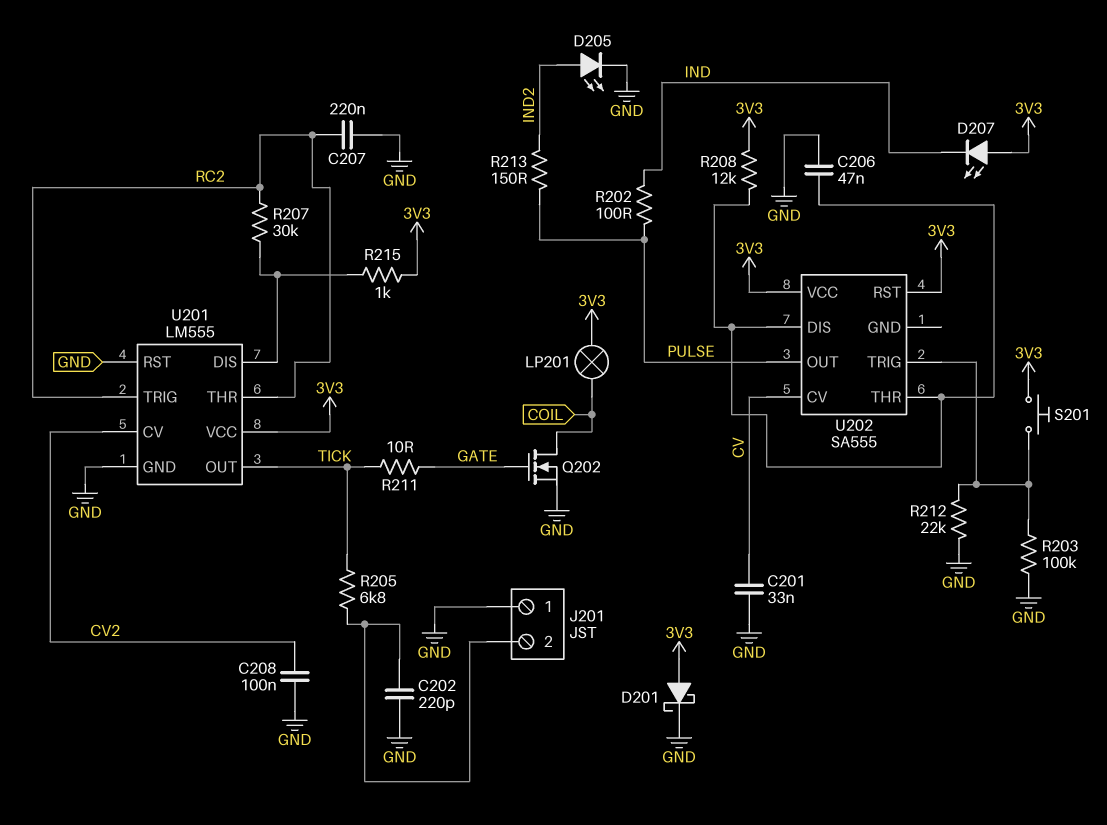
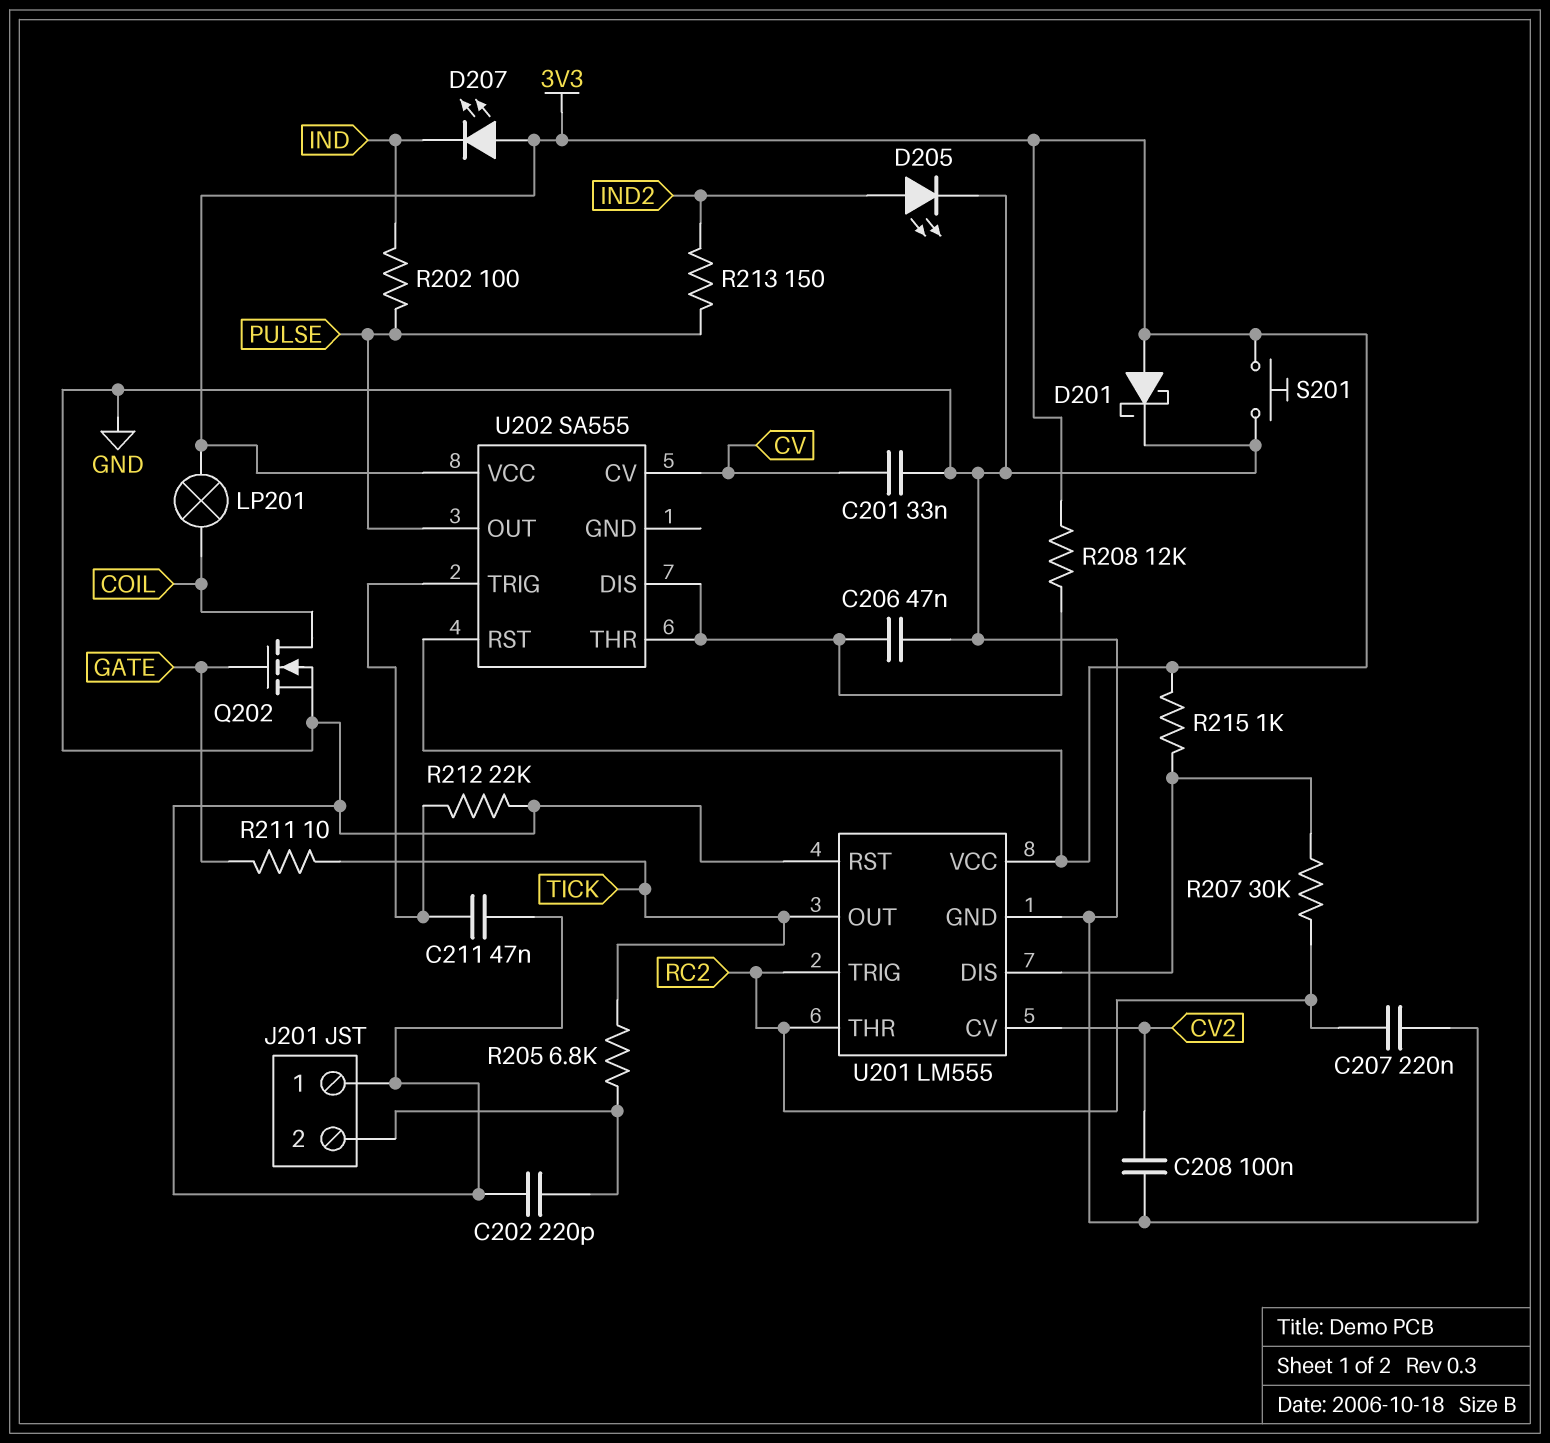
C211: none -> 47nF (GND, U202/TRIG)
R203: 100k (GND, U202/TRIG) -> none
S201: button (3V3, U202/TRIG) -> button (3V3, GND)

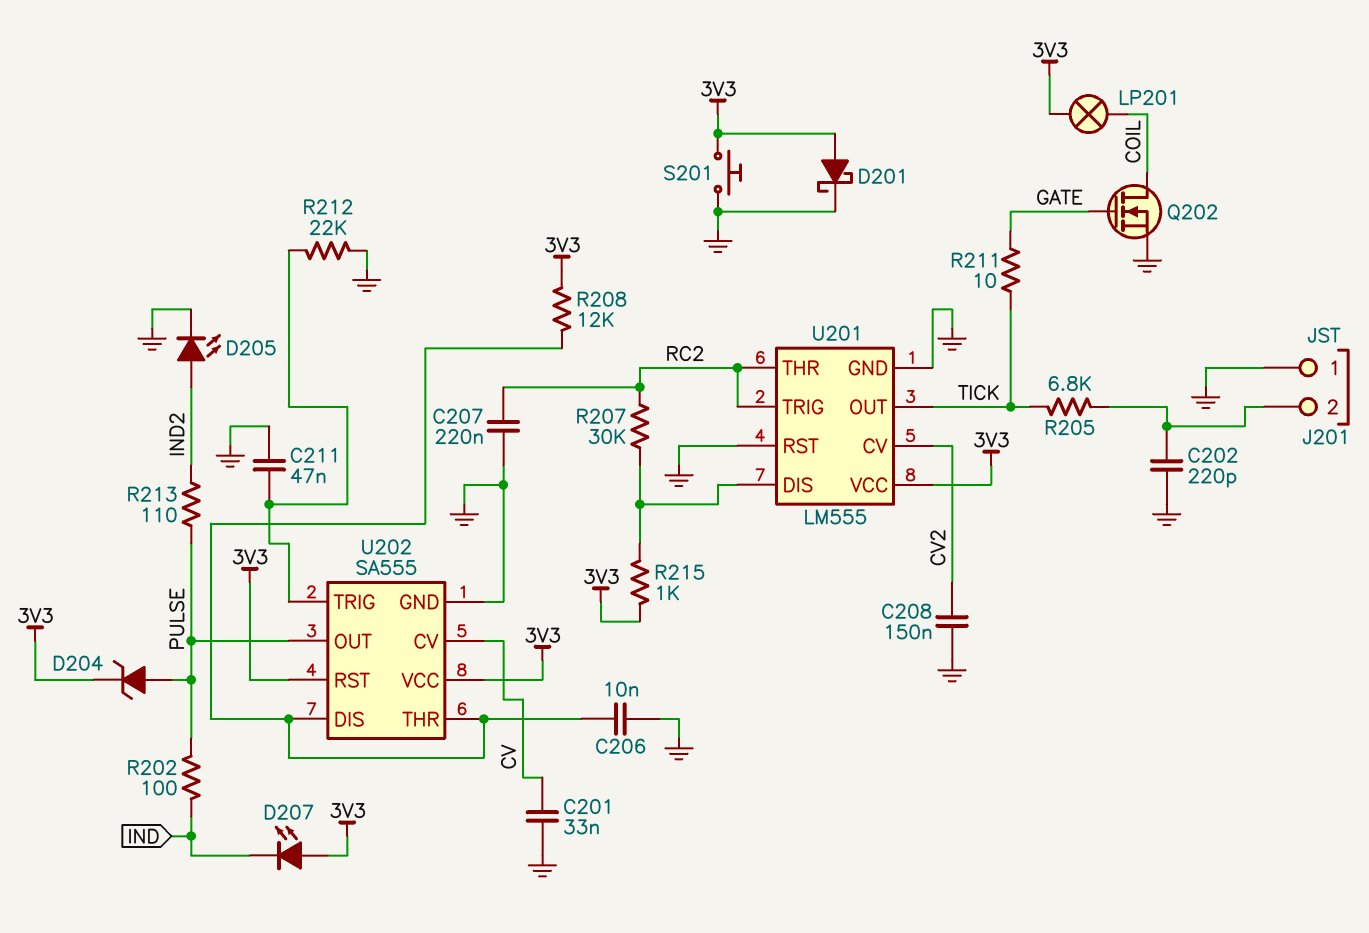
C206: 47nF (GND, U202/DIS) -> 10nF (GND, U202/DIS)
C208: 100nF (CV2, GND) -> 150nF (CV2, GND)
D204: none -> zener (A PULSE, K 3V3)
R213: 150 (IND2, PULSE) -> 110 (IND2, PULSE)
U202 pin GND: none -> GND

